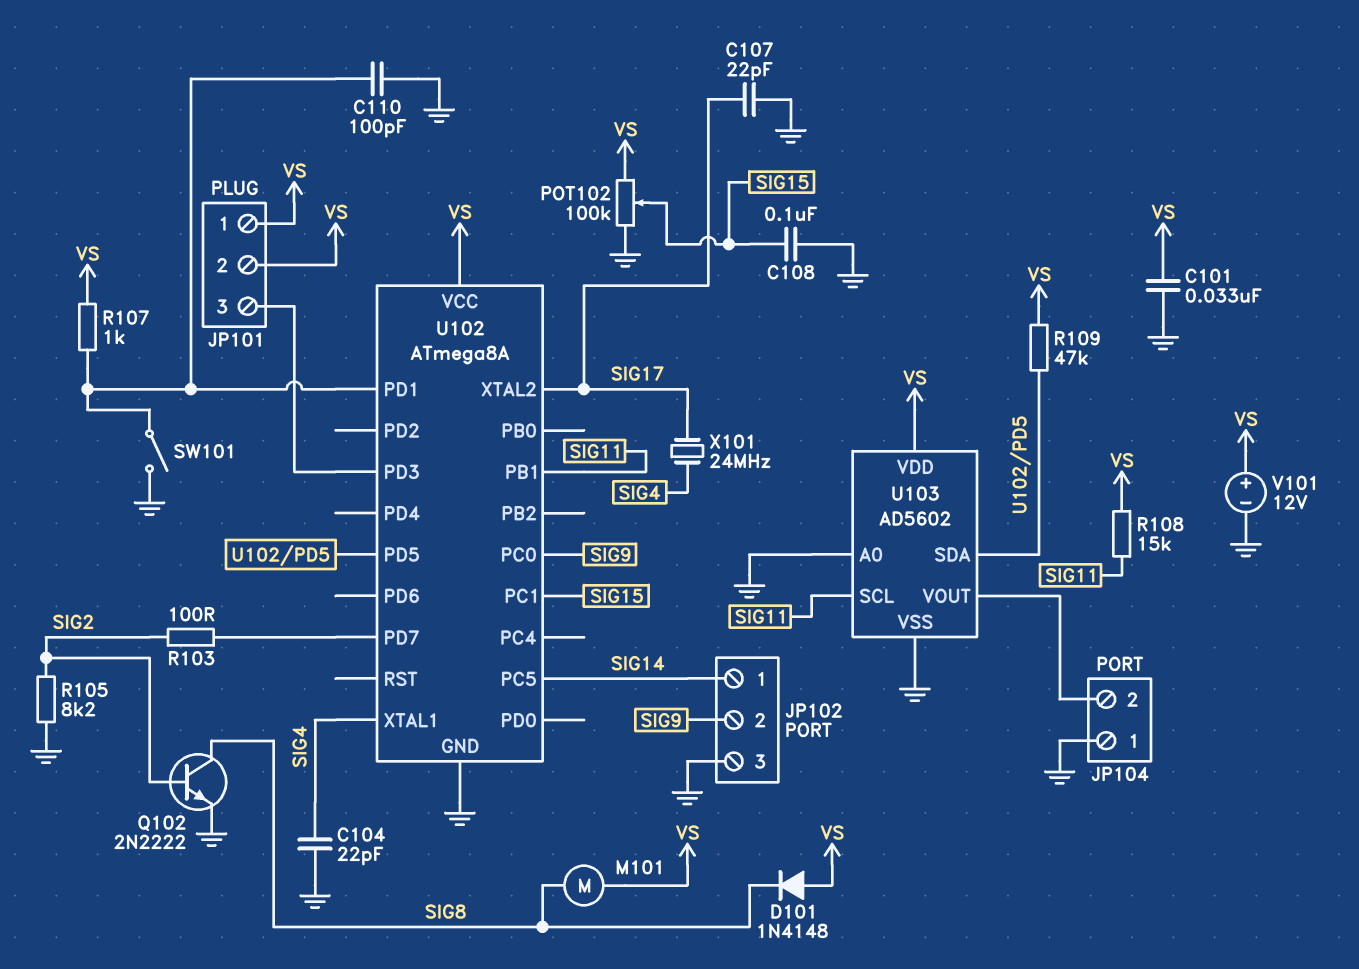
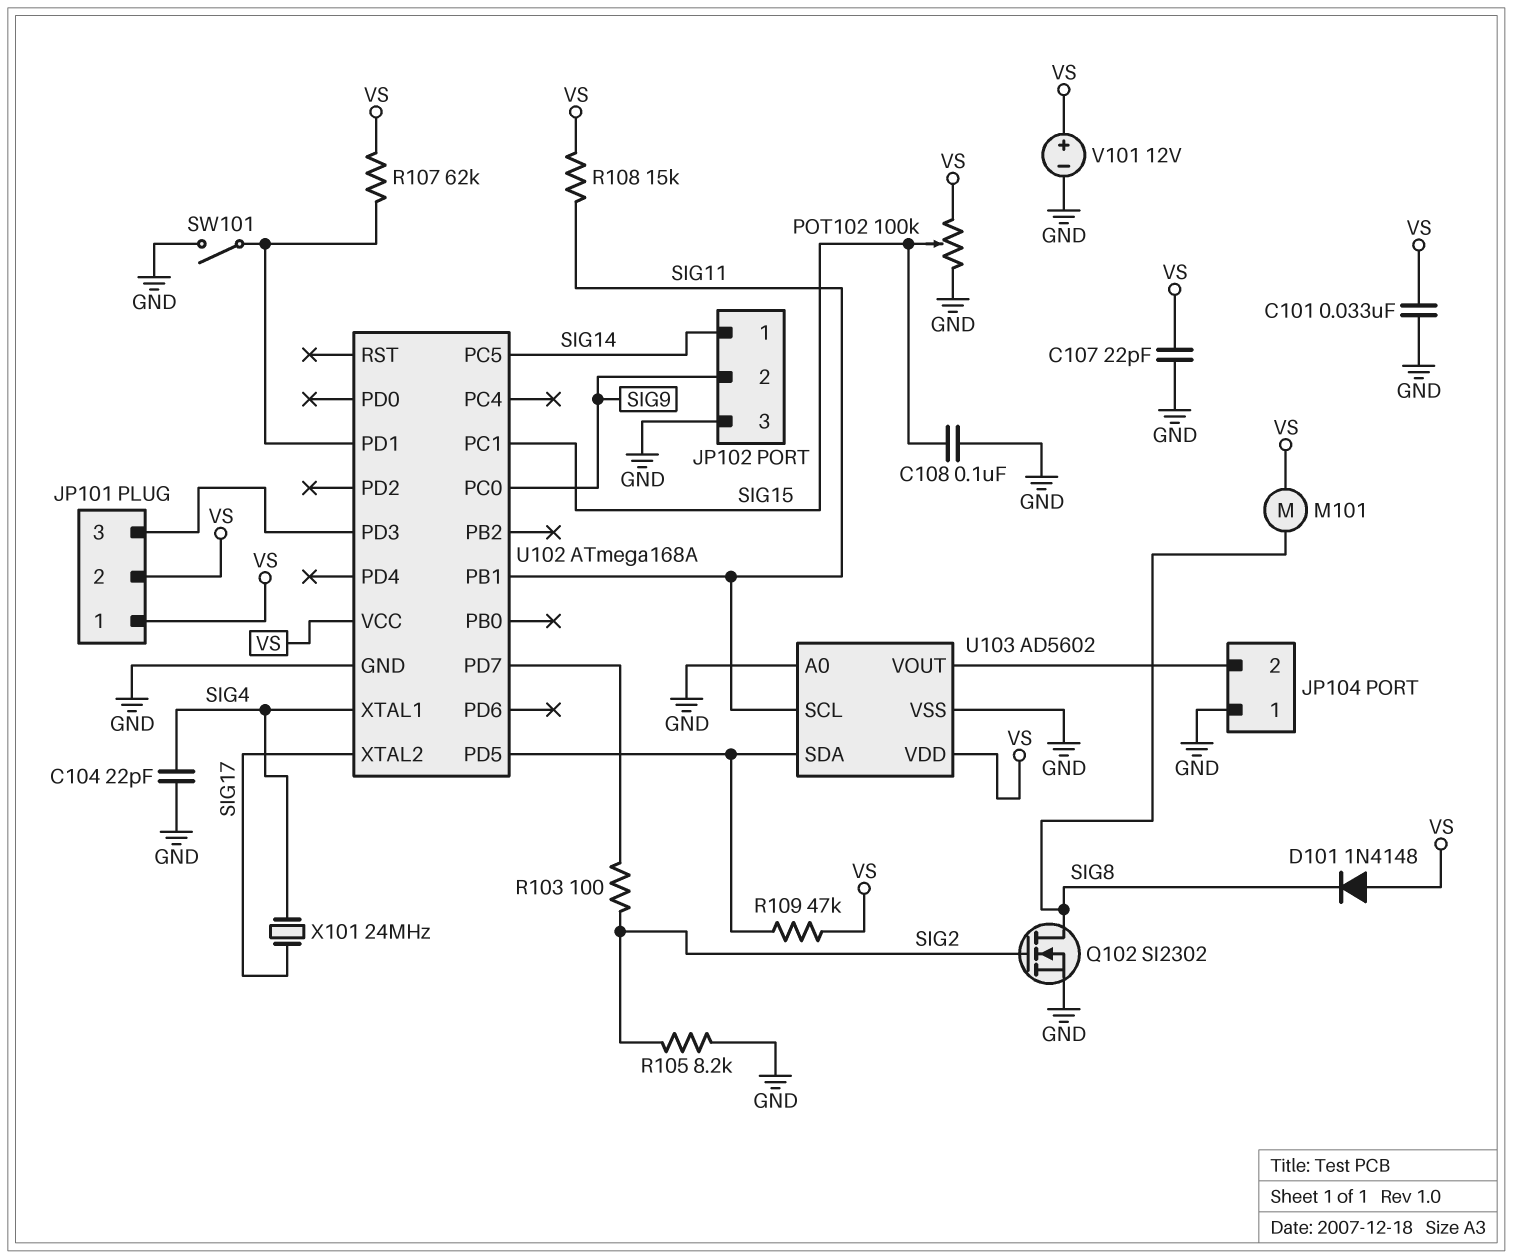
C107: 22pF (GND, SIG17) -> 22pF (GND, VS)
C110: 100pF (GND, U102/PD1) -> none
Q102: NPN 2N2222 (B SIG2, C SIG8, E GND) -> NMOS SI2302 (G SIG2, D SIG8, S GND)
R107: 1k (U102/PD1, VS) -> 62k (U102/PD1, VS)
U102: ATmega8A -> ATmega168A

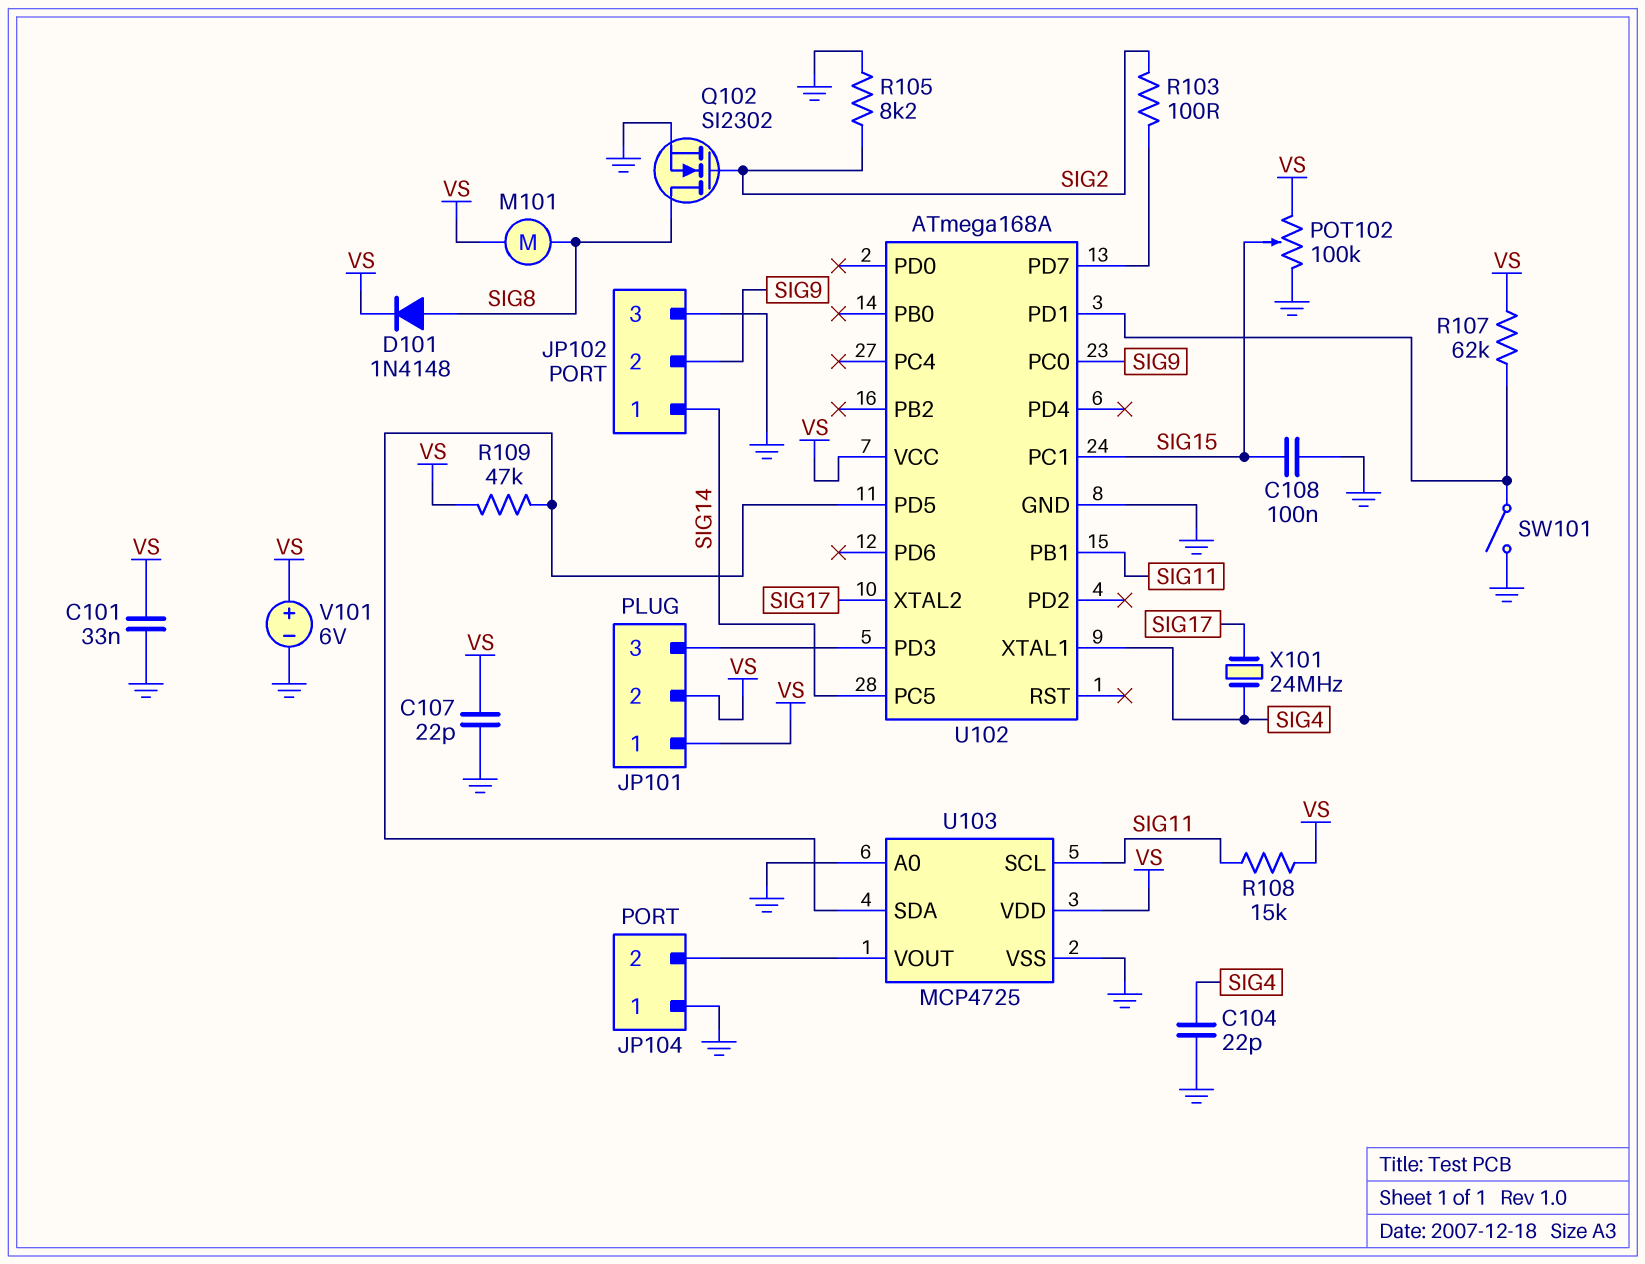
D101: diode 1N4148 (A VS, K SIG8) -> diode 1N4148 (A SIG8, K VS)
U103: AD5602 -> MCP4725
V101: 12V (plus VS, minus GND) -> 6V (plus VS, minus GND)

